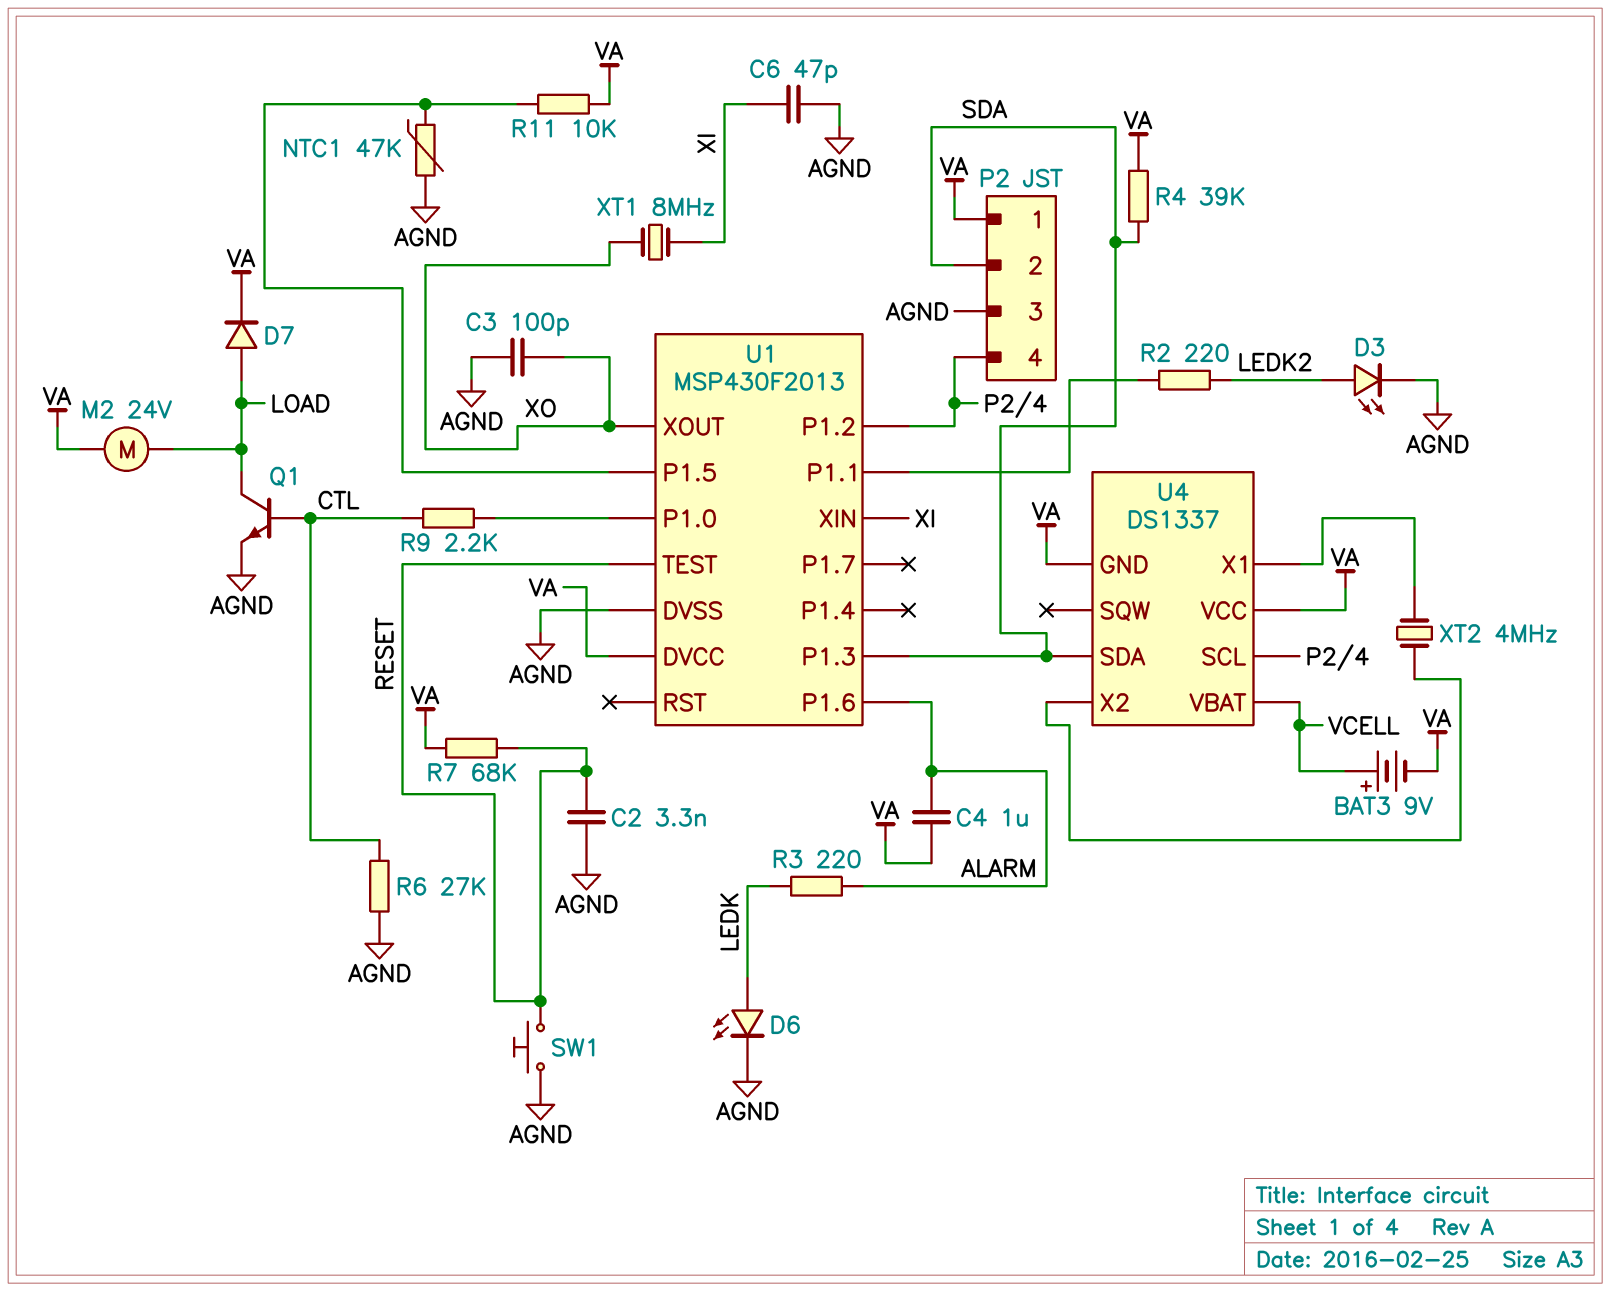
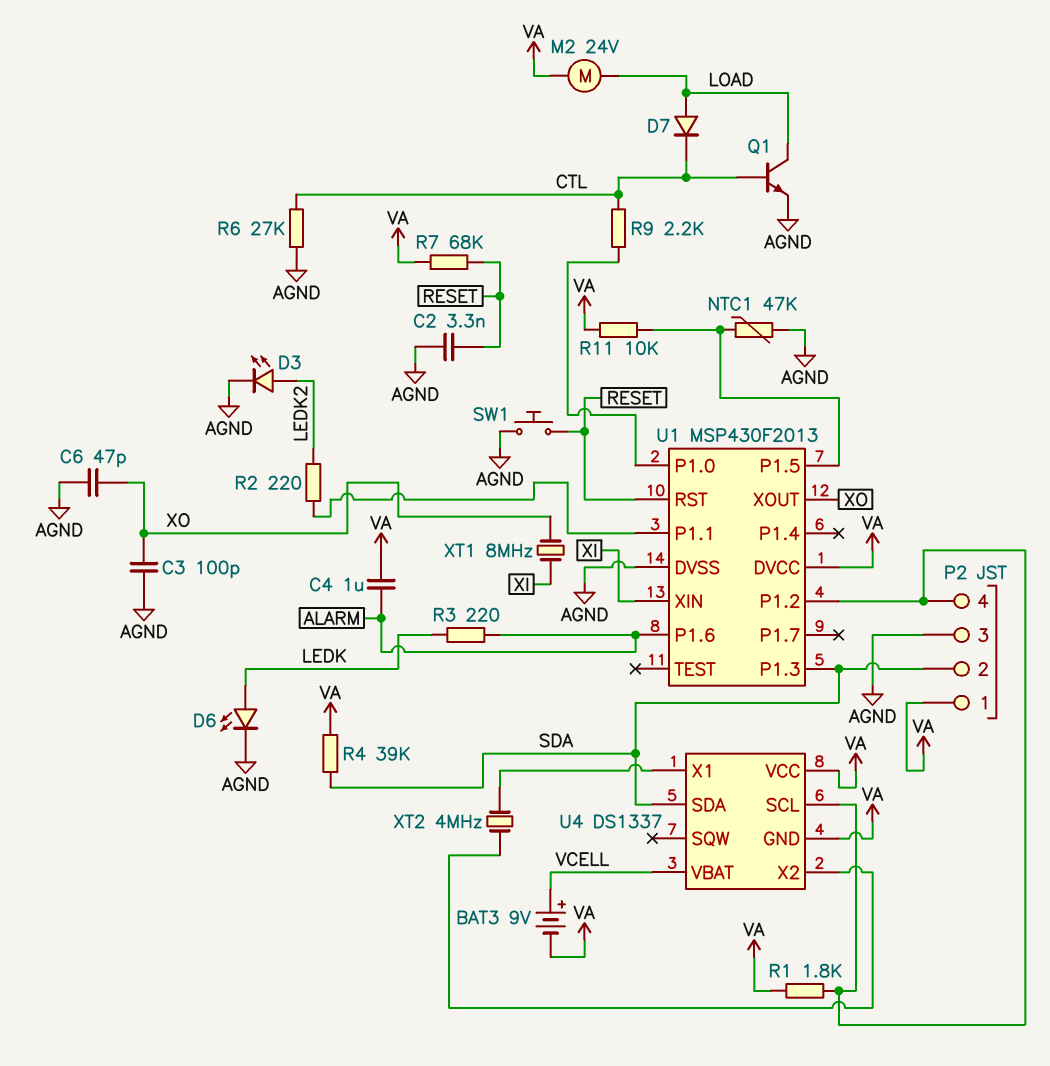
C6: 47pF (AGND, XI) -> 47pF (AGND, XO)
D7: diode (A LOAD, K VA) -> diode (A LOAD, K CTL)
R1: none -> 1.8k (P2/4, VA)
U1 pin RST: none -> RESET
U1 pin TEST: RESET -> none

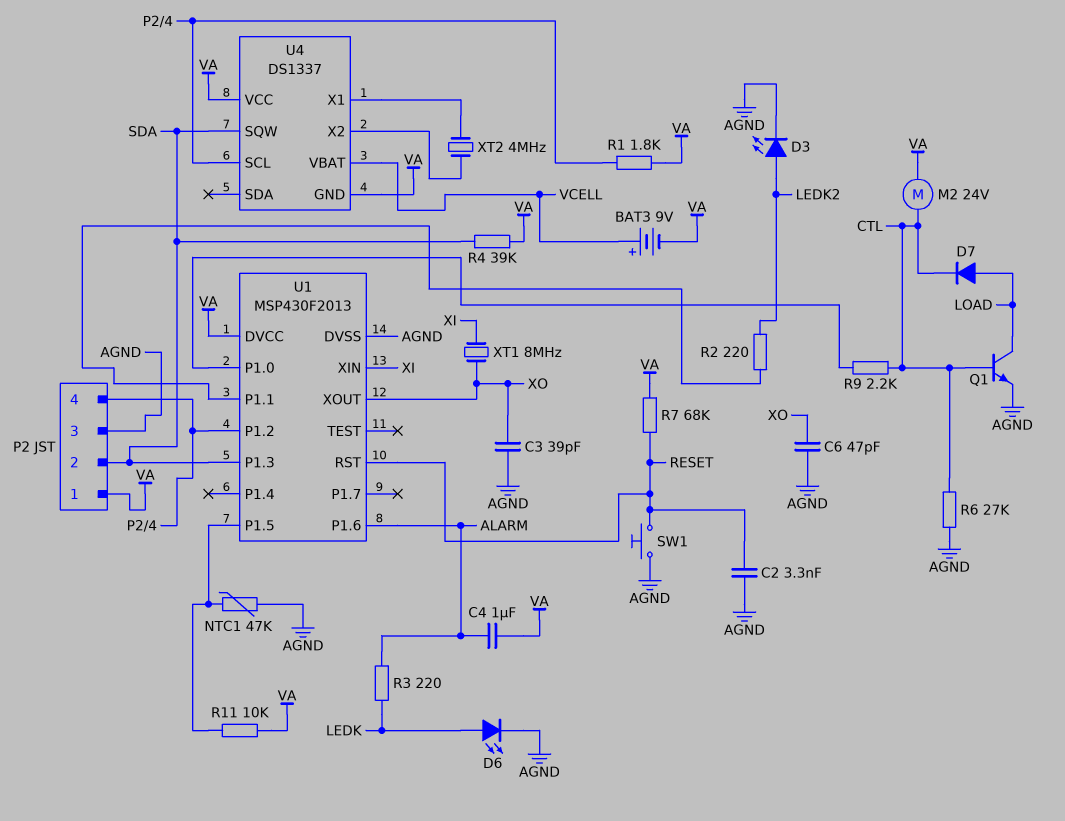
C3: 100pF (AGND, XO) -> 39pF (AGND, XO)
M2: motor 24V (LOAD, VA) -> motor 24V (CTL, VA)
U4 pin SDA: SDA -> none
U4 pin SQW: none -> SDA

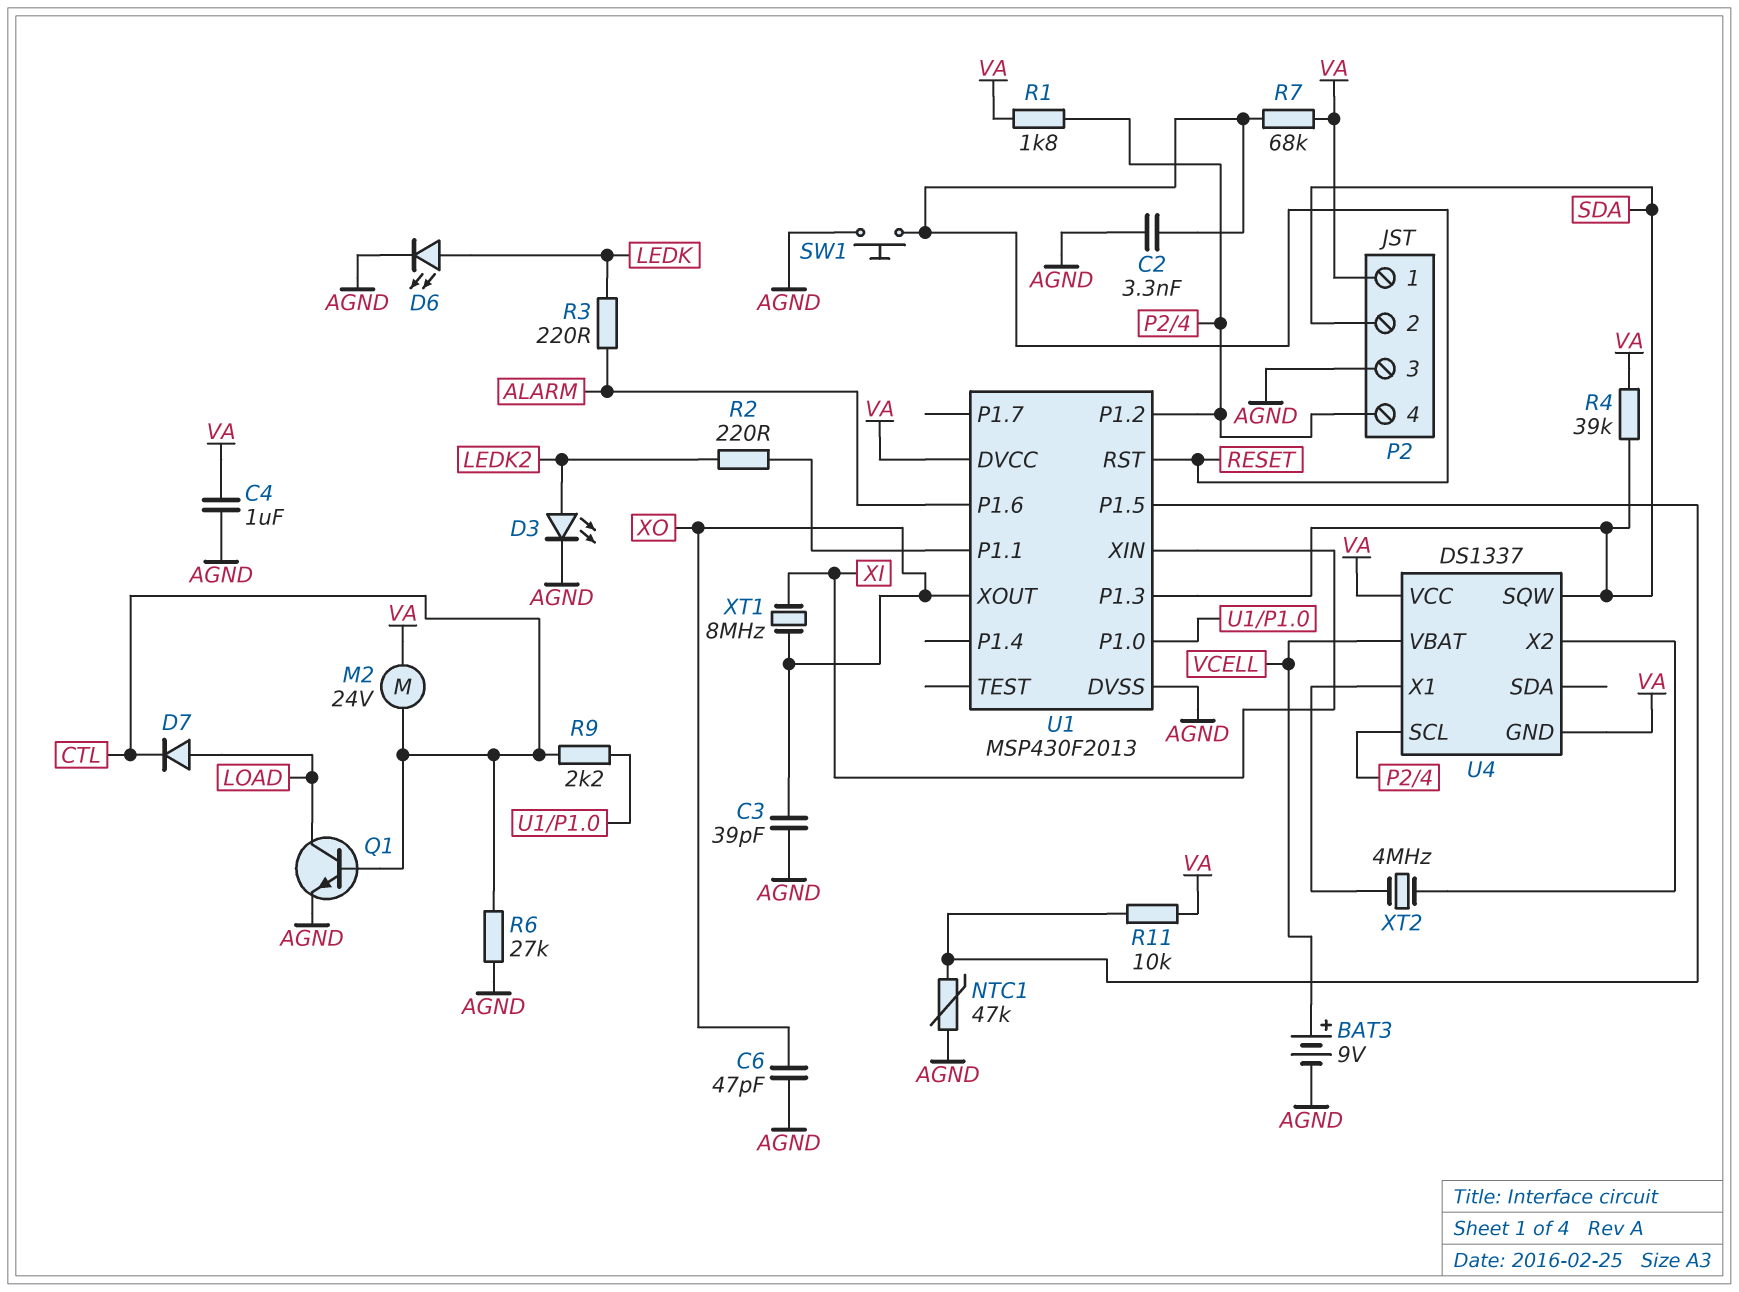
BAT3: 9V (plus VCELL, minus VA) -> 9V (plus VCELL, minus AGND)
C4: 1uF (ALARM, VA) -> 1uF (AGND, VA)

